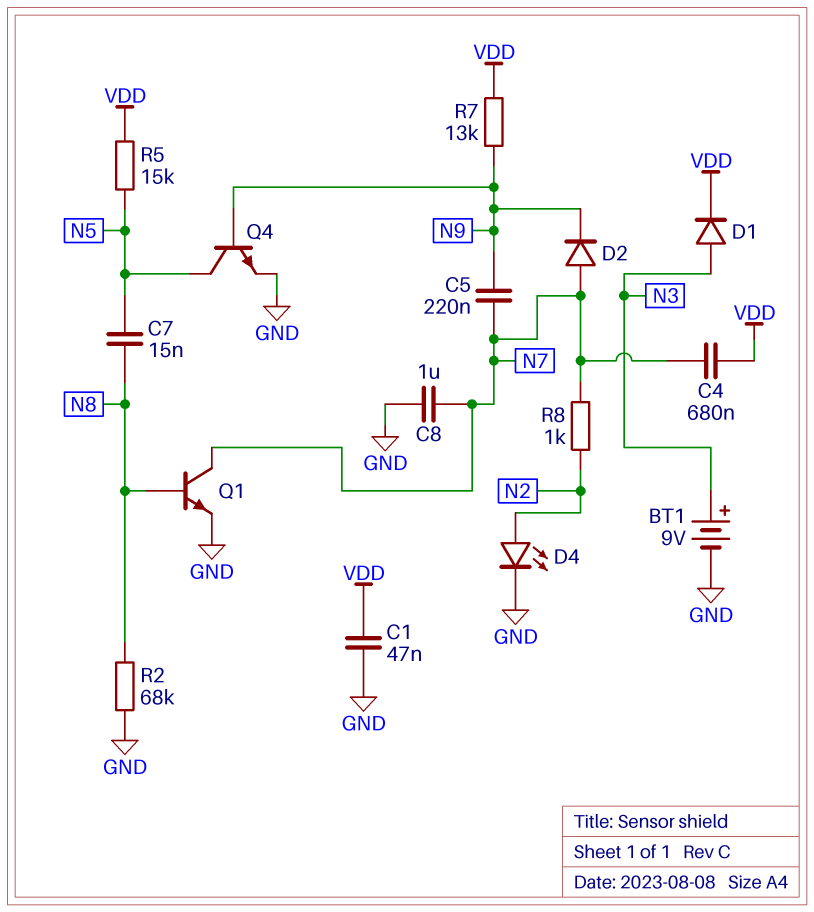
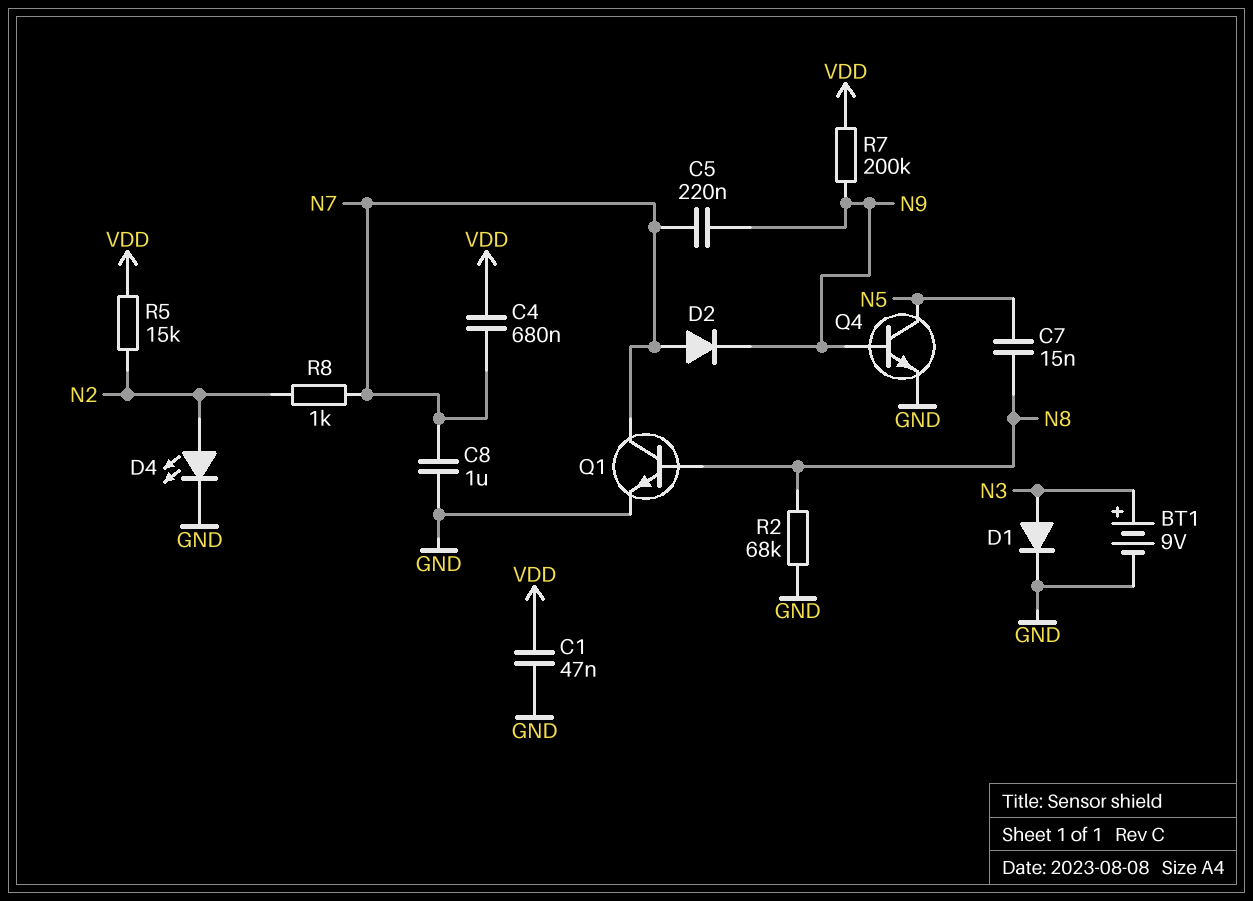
D1: diode (A N3, K VDD) -> diode (A N3, K GND)
R5: 15k (N5, VDD) -> 15k (N2, VDD)
R7: 13k (N9, VDD) -> 200k (N9, VDD)

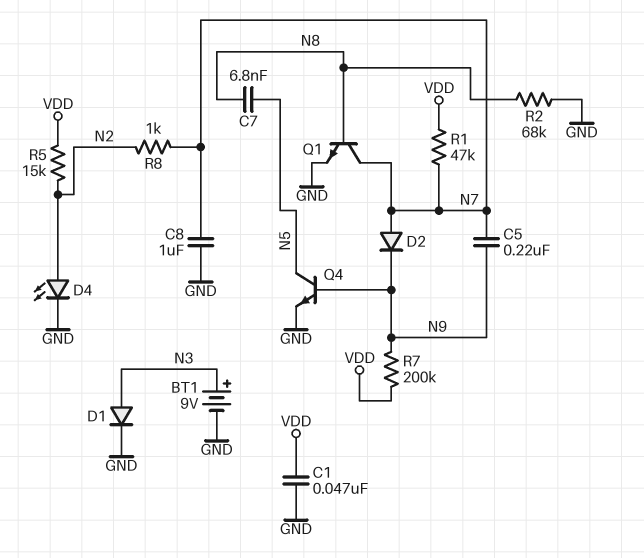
C4: 680nF (N7, VDD) -> none
C7: 15nF (N5, N8) -> 6.8nF (N5, N8)
R1: none -> 47k (N7, VDD)

